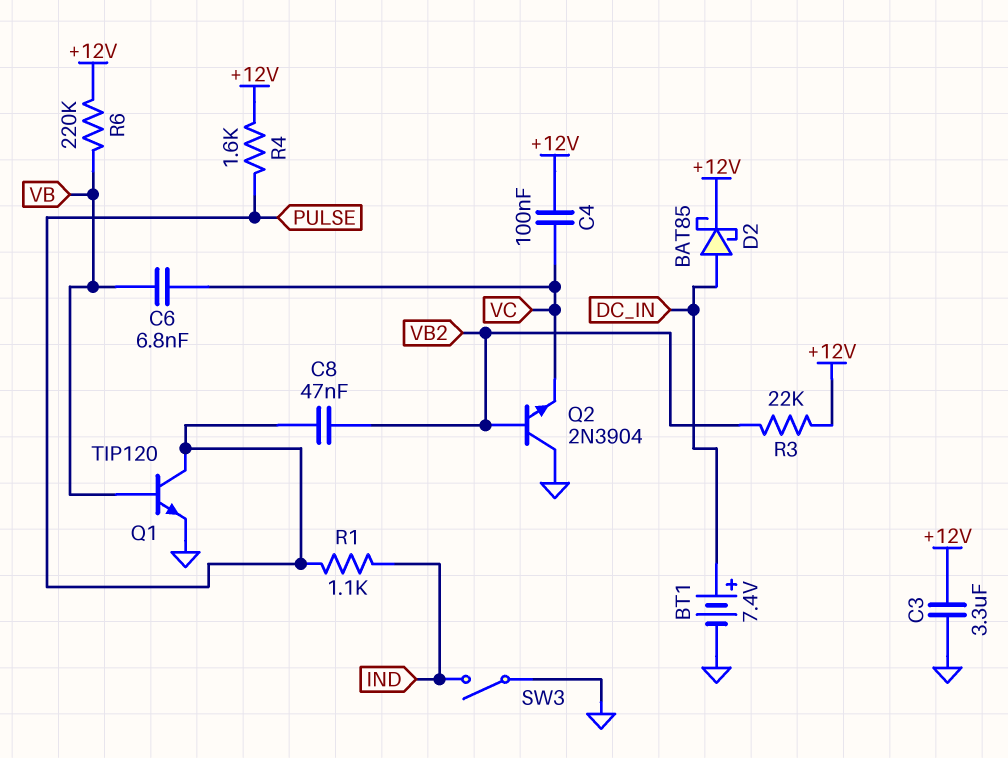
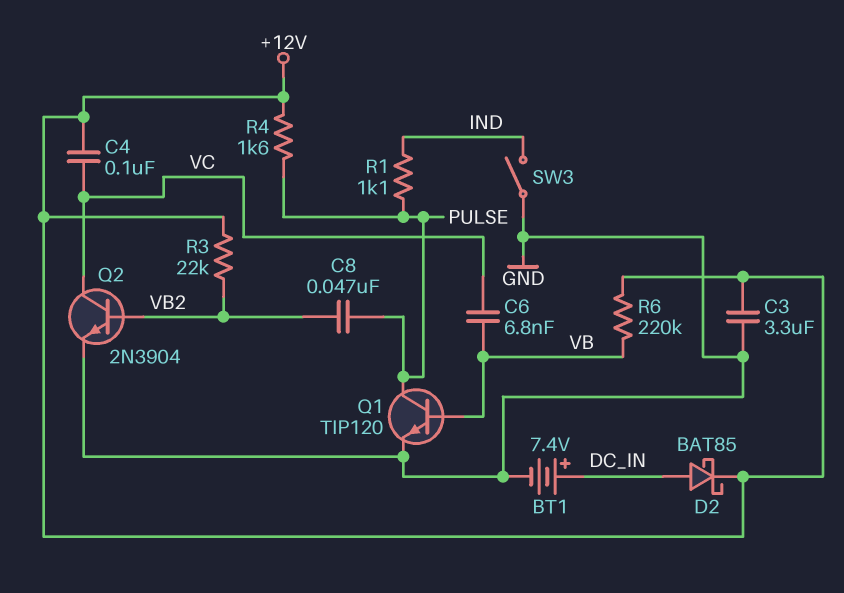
Q2: NPN 2N3904 (B VB2, C GND, E VC) -> NPN 2N3904 (B VB2, C VC, E GND)

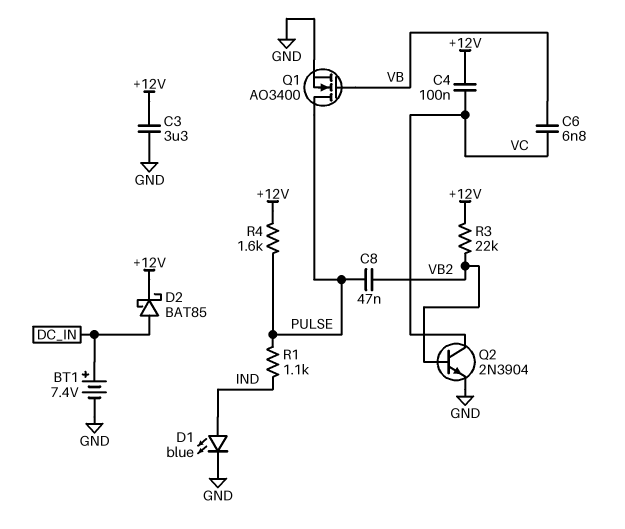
D1: none -> LED blue (A IND, K GND)
Q1: NPN TIP120 (B VB, C PULSE, E GND) -> NMOS AO3400 (G VB, D PULSE, S GND)
R6: 220k (+12V, VB) -> none
SW3: switch (GND, IND) -> none

